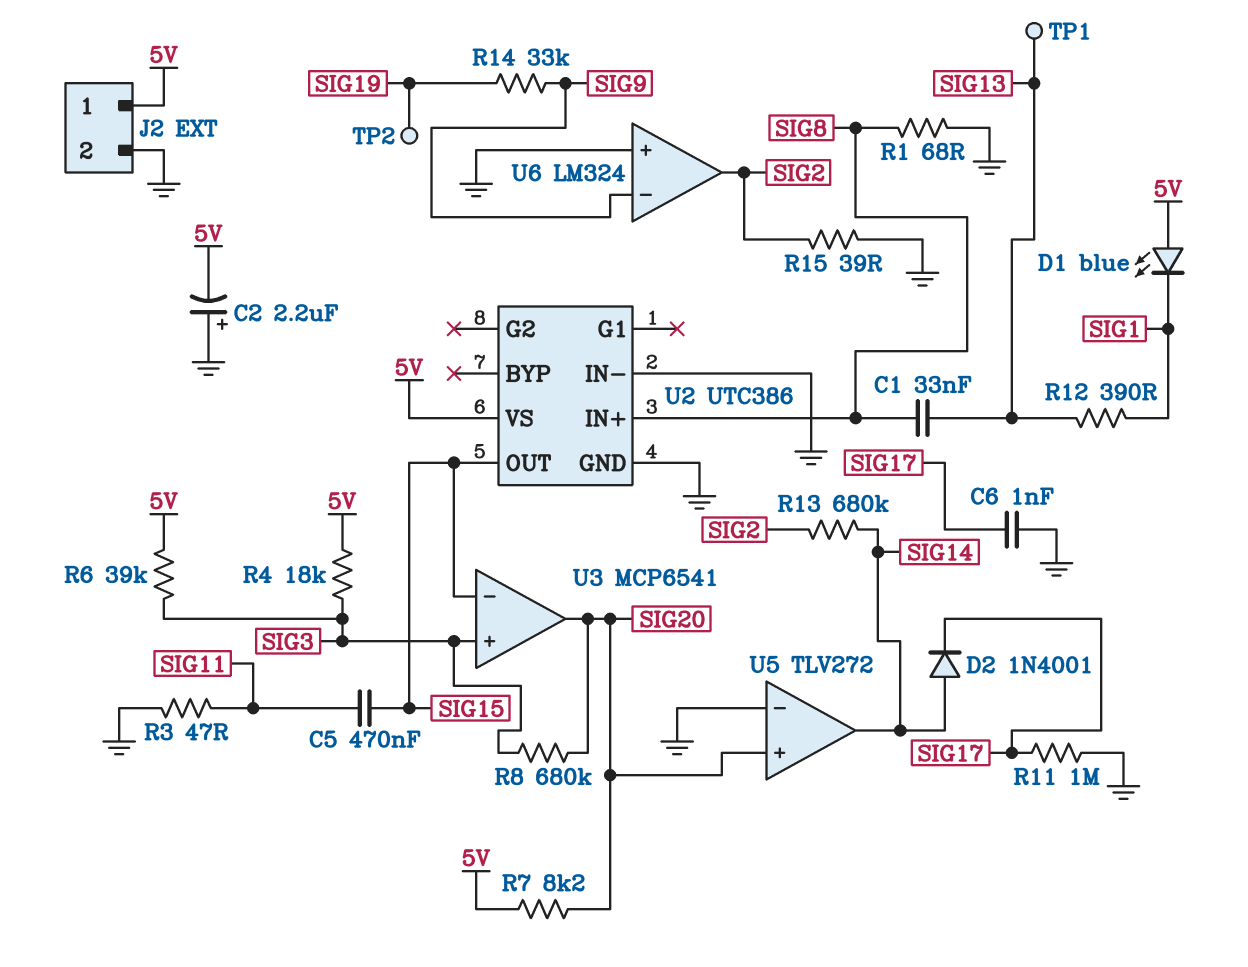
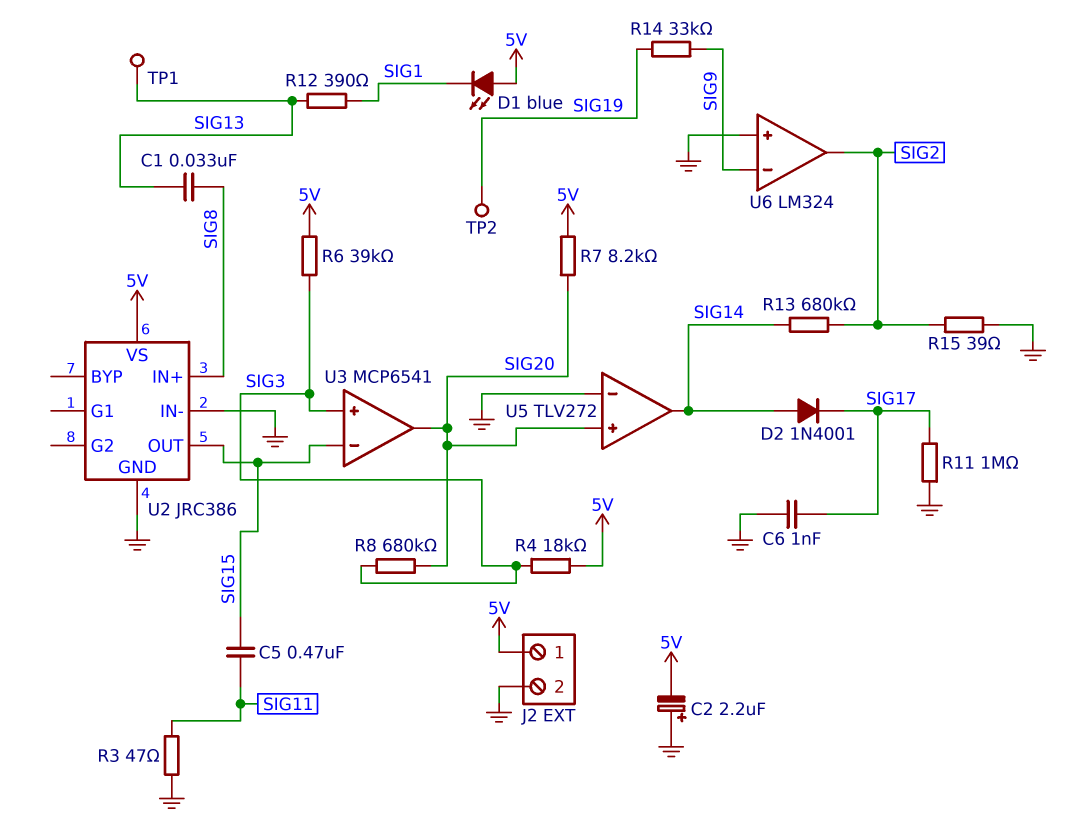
R1: 68 (GND, SIG8) -> none
U2: UTC386 -> JRC386

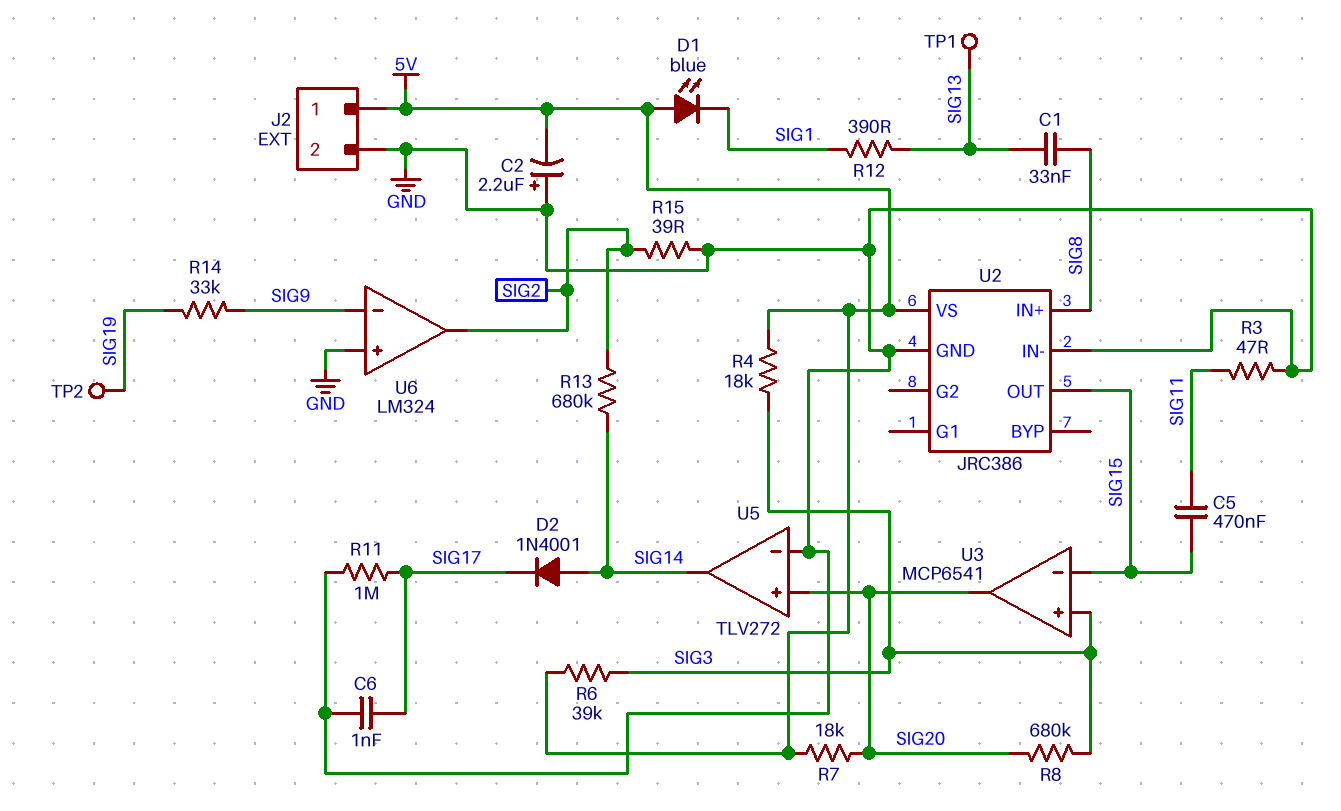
R7: 8.2k (5V, SIG20) -> 18k (5V, SIG20)

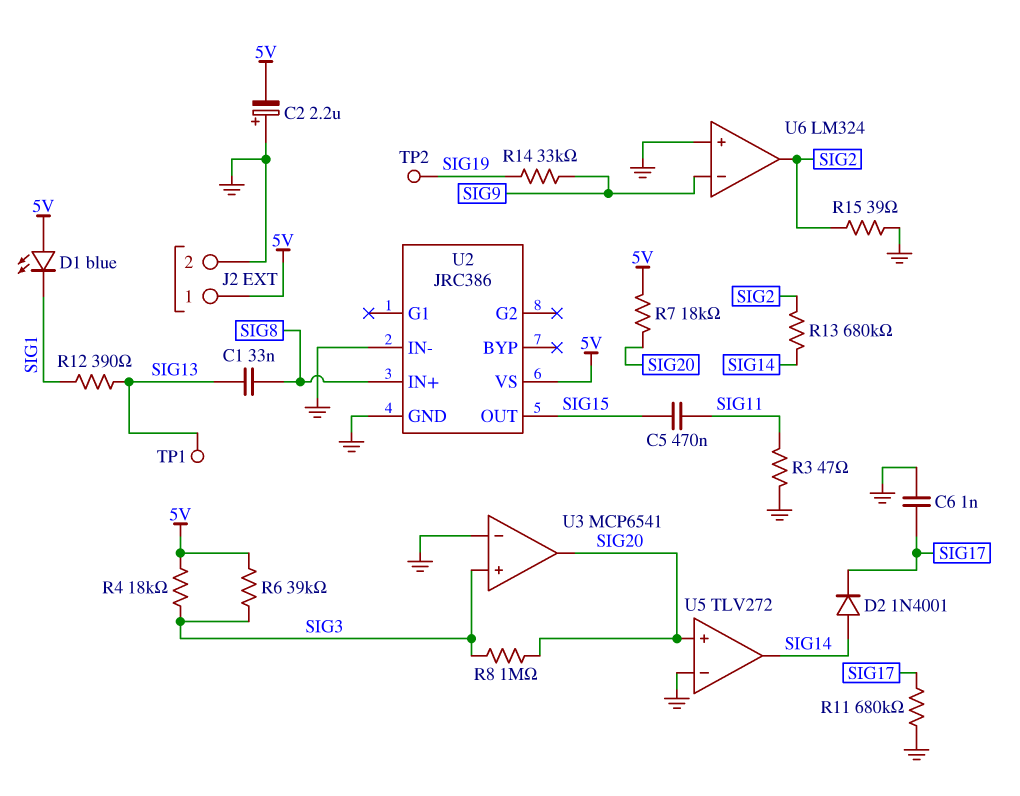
R8: 680k (SIG3, SIG20) -> 1M (SIG3, SIG20)
R11: 1M (GND, SIG17) -> 680k (GND, SIG17)
U3 pin in-: SIG15 -> GND

